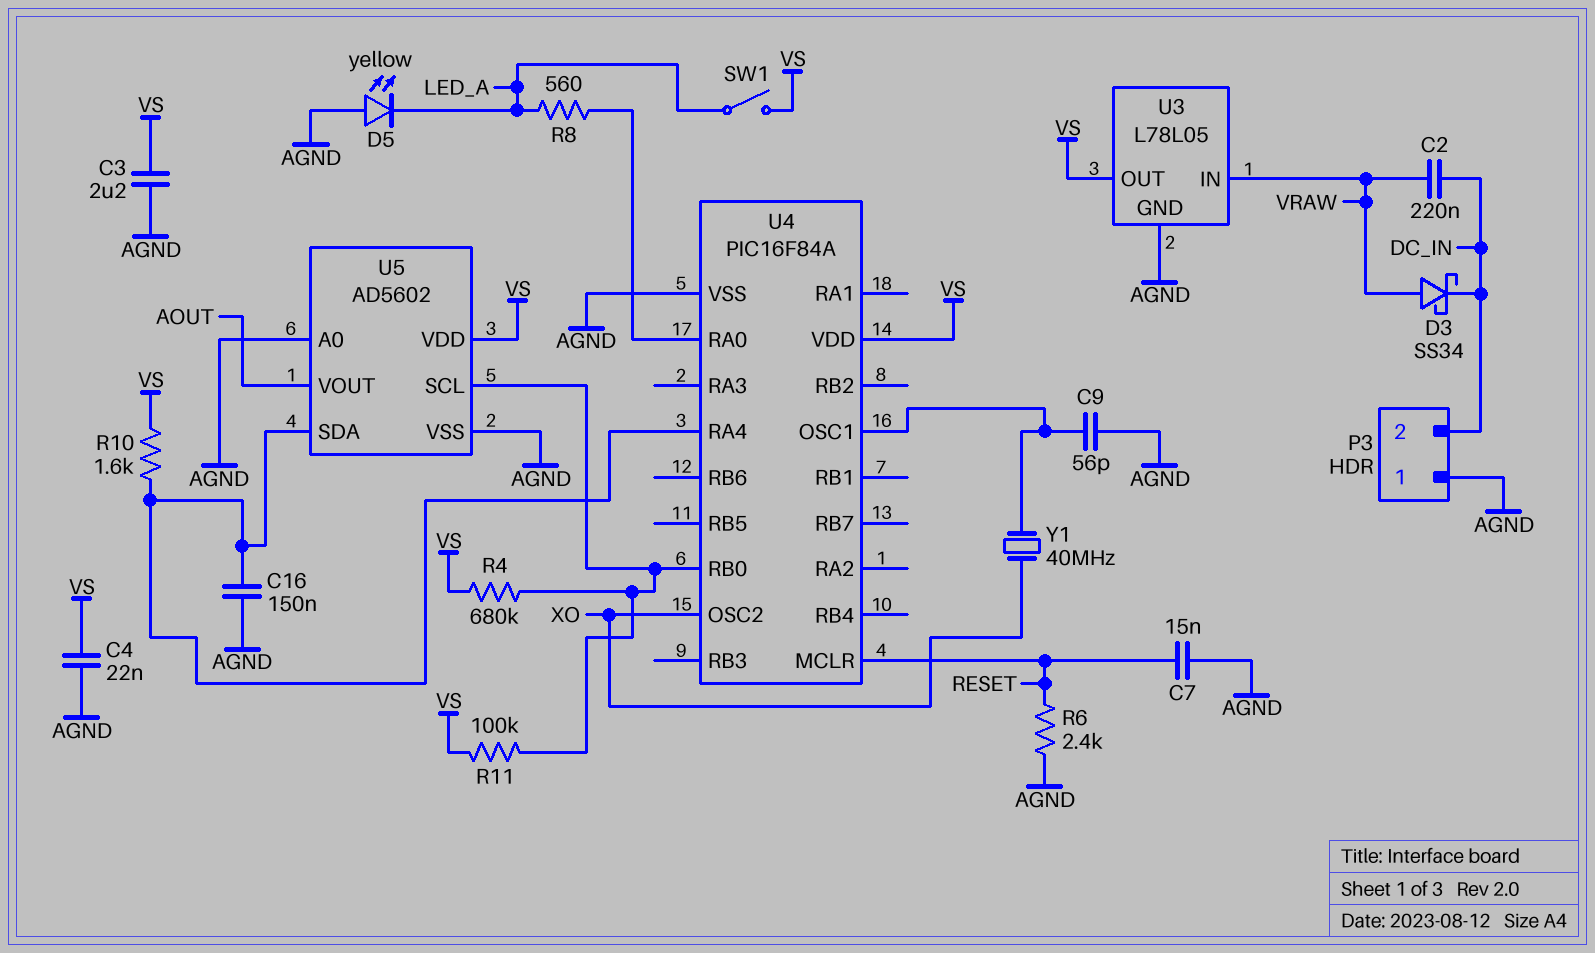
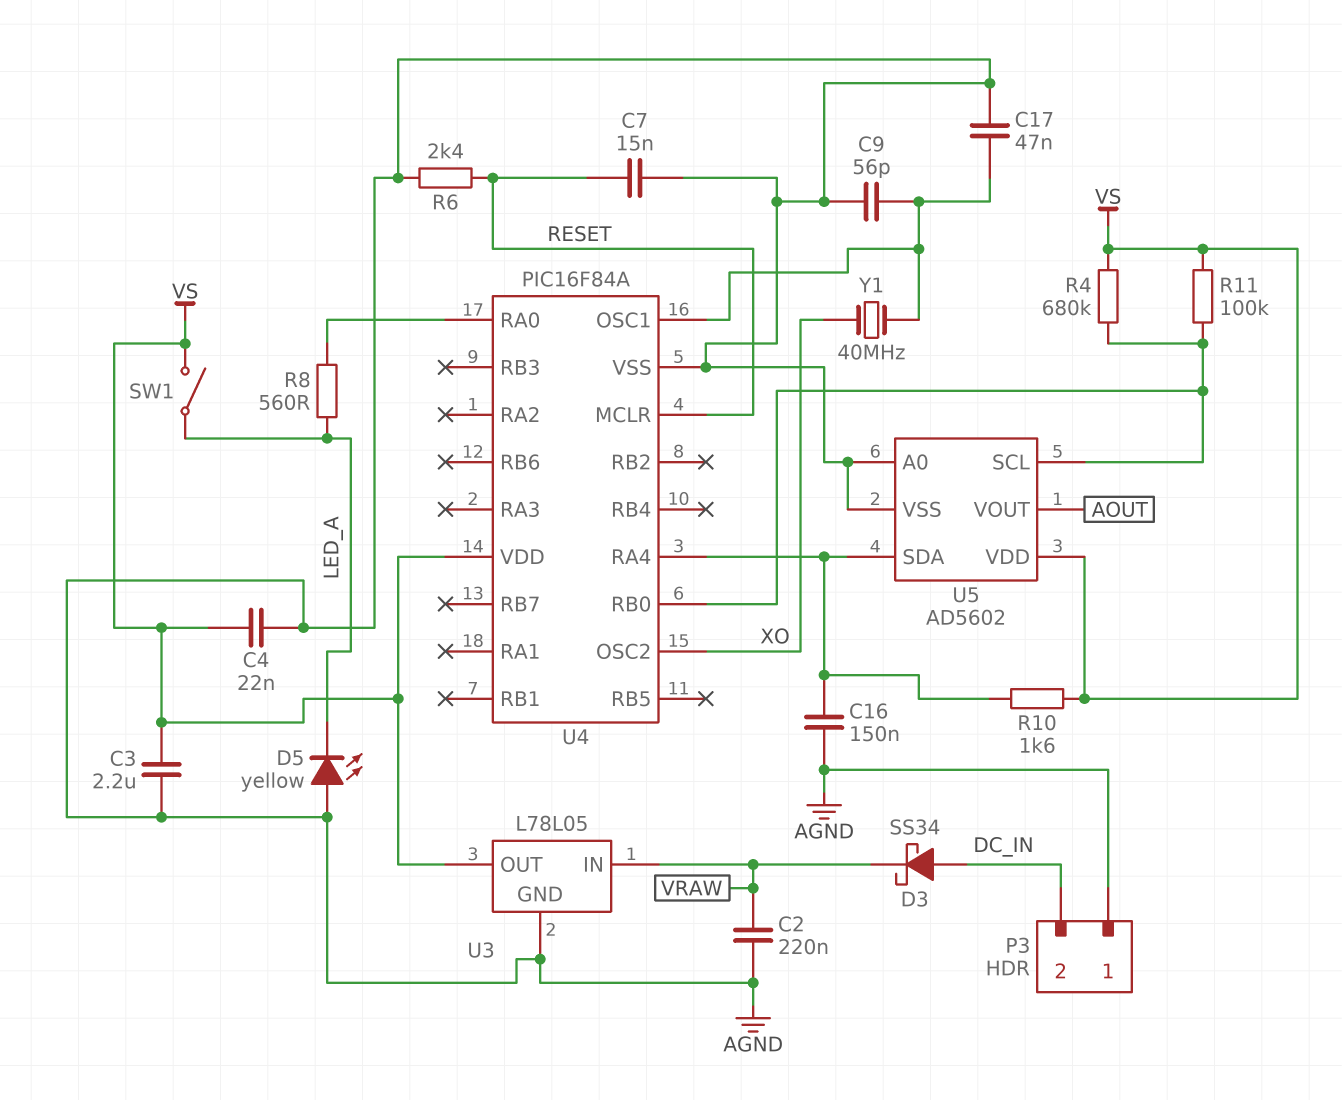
C2: 220nF (DC_IN, VRAW) -> 220nF (AGND, VRAW)
C17: none -> 47nF (AGND, U4/OSC1)
D3: schottky SS34 (A VRAW, K DC_IN) -> schottky SS34 (A DC_IN, K VRAW)

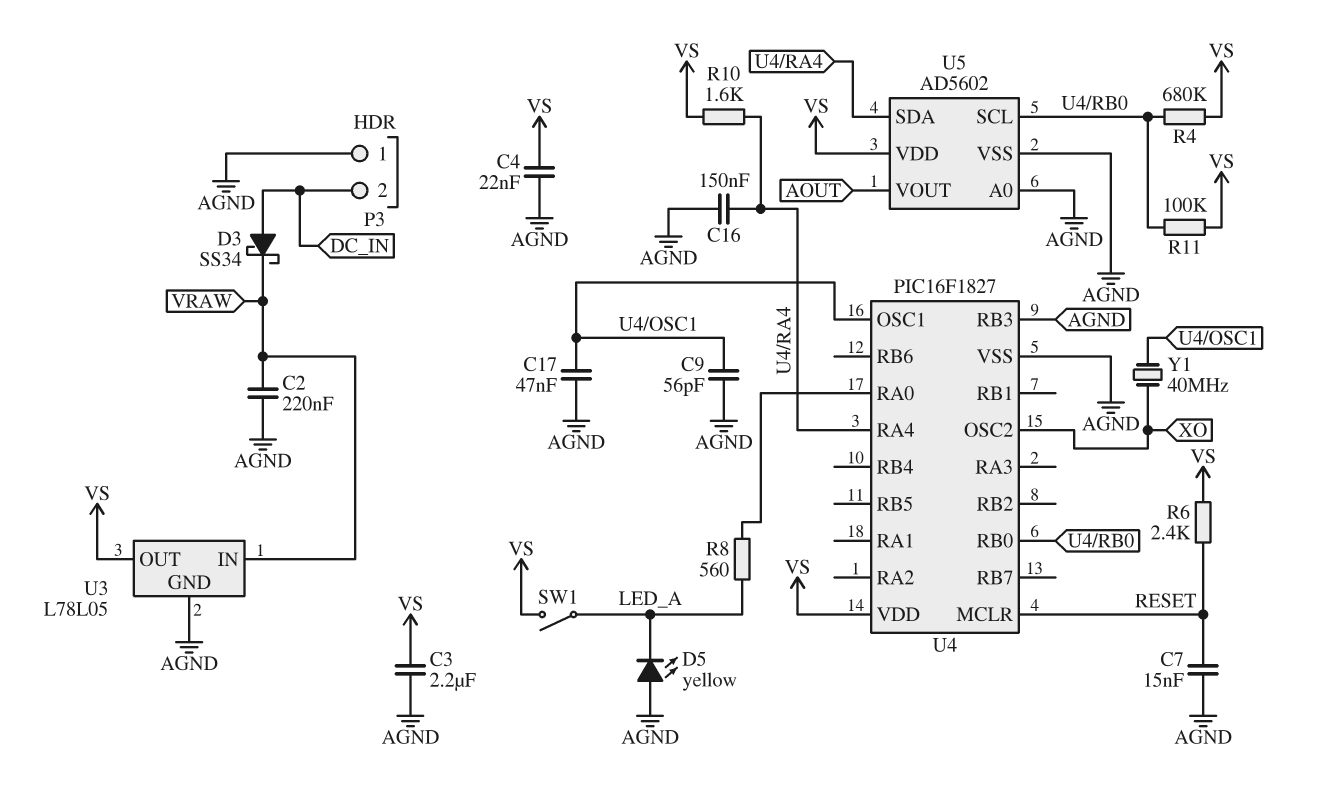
R6: 2.4k (AGND, RESET) -> 2.4k (RESET, VS)
U4: PIC16F84A -> PIC16F1827
U4 pin RB3: none -> AGND

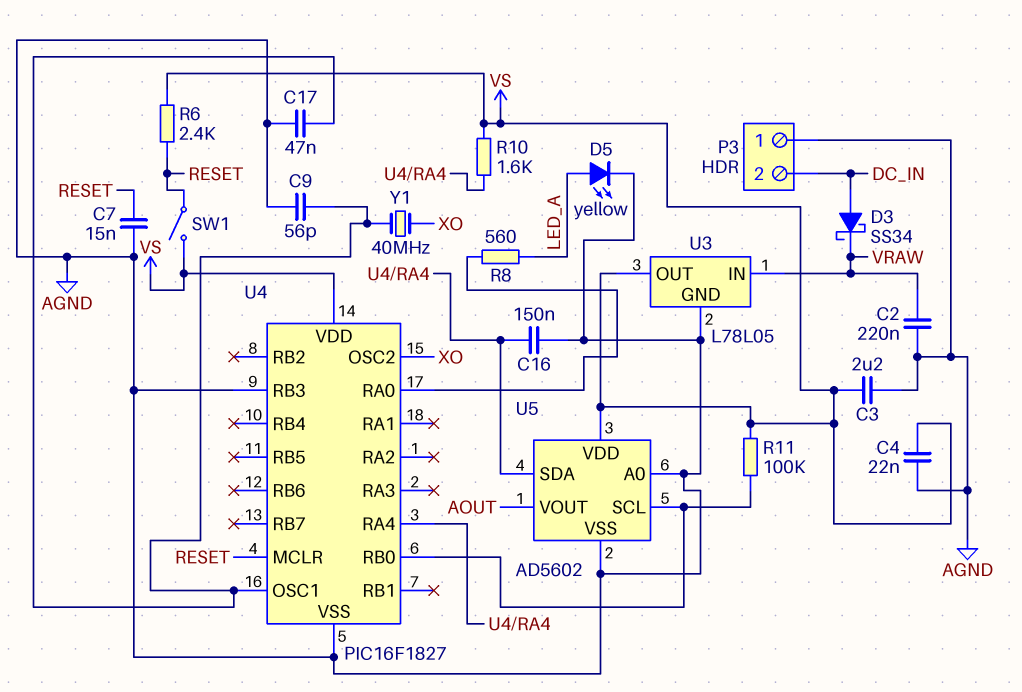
D5: LED yellow (A AGND, K LED_A) -> LED yellow (A LED_A, K AGND)
R4: 680k (U4/RB0, VS) -> none
SW1: switch (LED_A, VS) -> switch (RESET, VS)

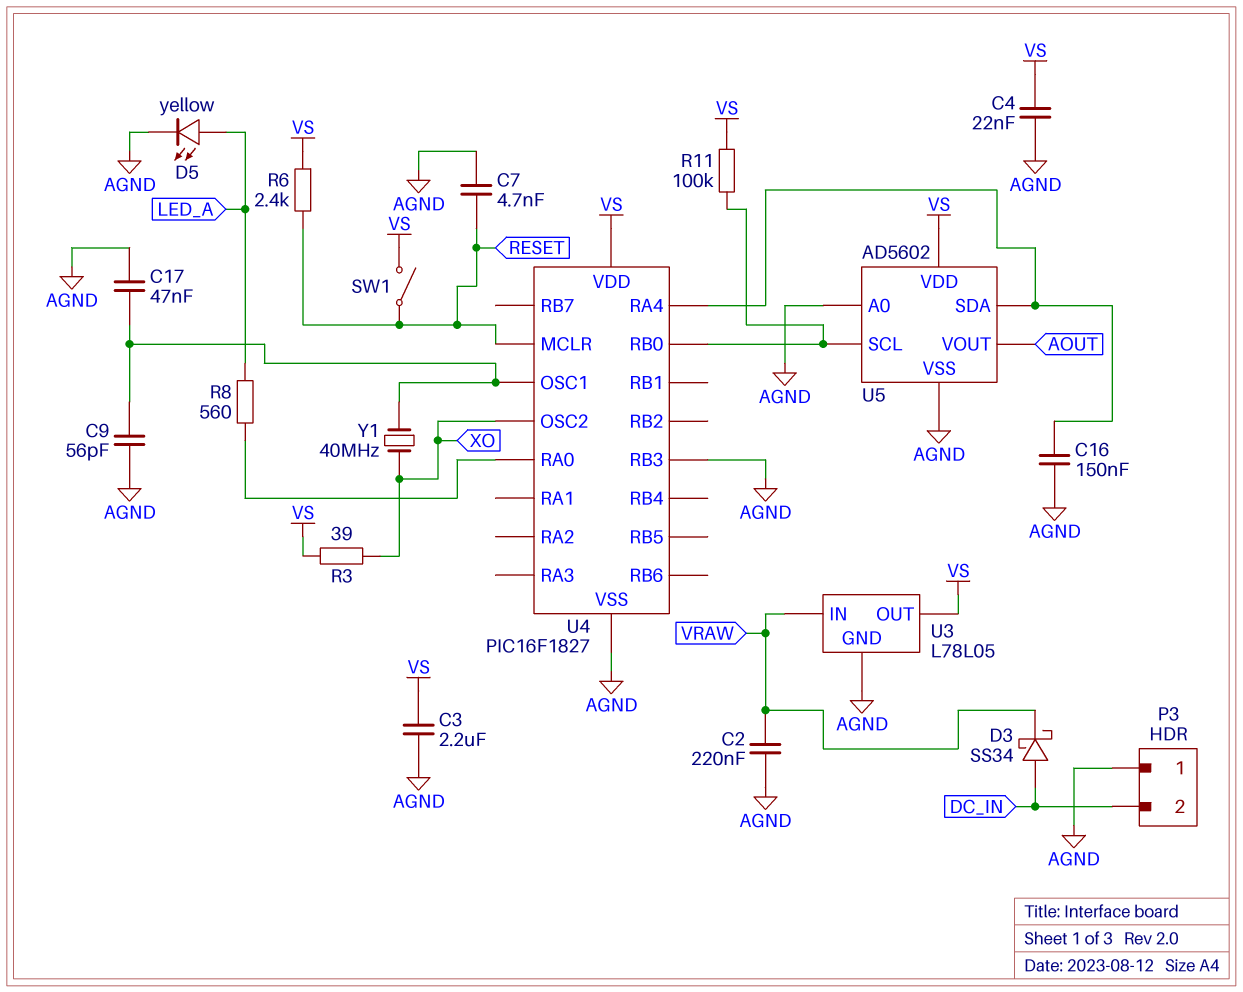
C7: 15nF (AGND, RESET) -> 4.7nF (AGND, RESET)
R3: none -> 39 (VS, XO)
R10: 1.6k (U4/RA4, VS) -> none

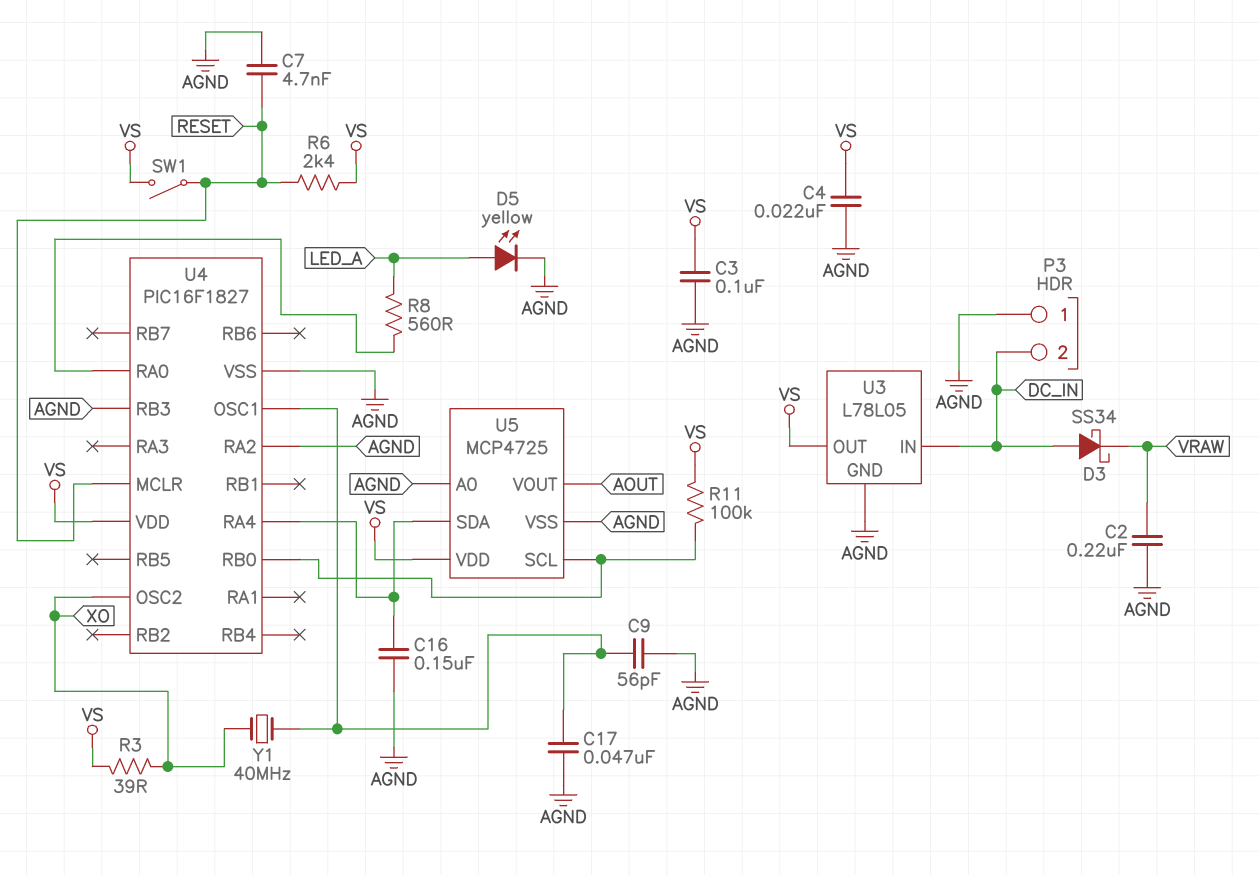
C3: 2.2uF (AGND, VS) -> 100nF (AGND, VS)
U3 pin IN: VRAW -> DC_IN
U4 pin RA2: none -> AGND
U5: AD5602 -> MCP4725

